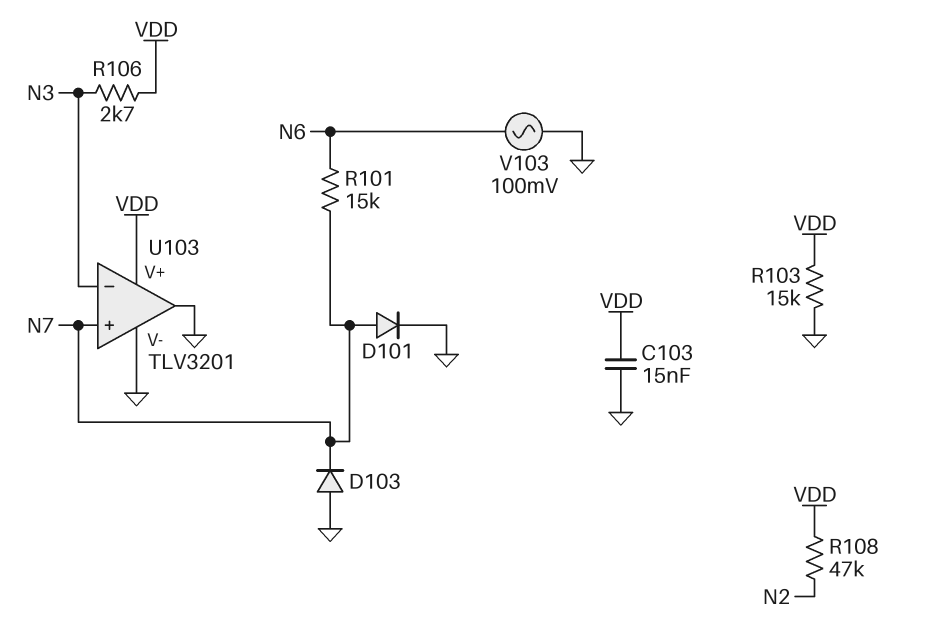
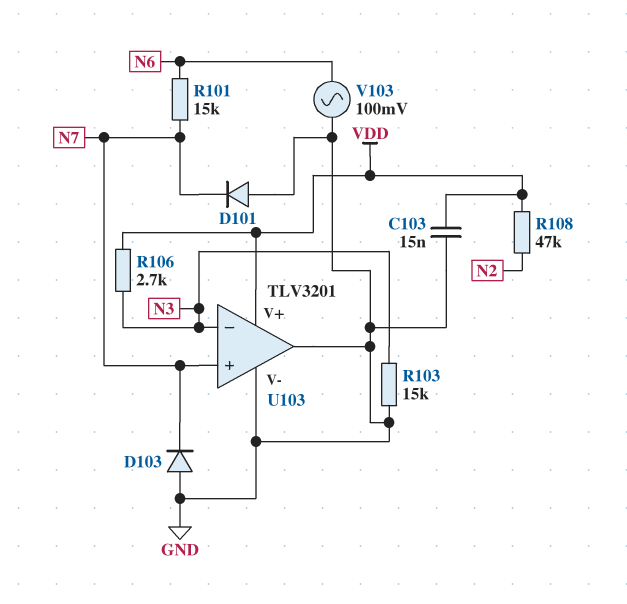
D101: diode (A N7, K GND) -> diode (A GND, K N7)
R103: 15k (GND, VDD) -> 15k (GND, N3)

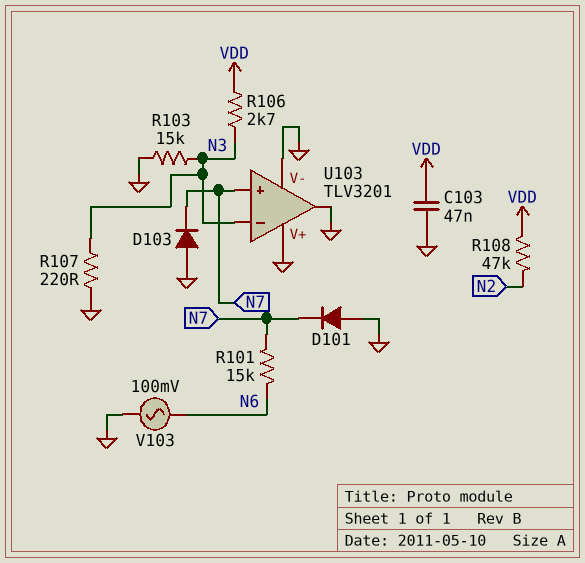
C103: 15nF (GND, VDD) -> 47nF (GND, VDD)
R107: none -> 220 (GND, N3)
U103 pin V+: VDD -> GND

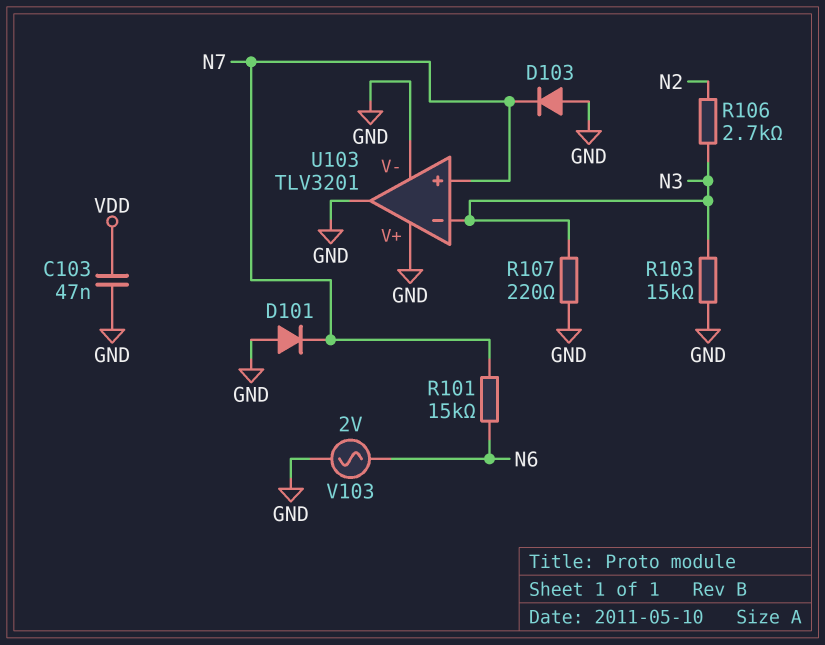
R106: 2.7k (N3, VDD) -> 2.7k (N2, N3)
R108: 47k (N2, VDD) -> none
V103: AC 100mV (GND, N6) -> AC 2V (GND, N6)

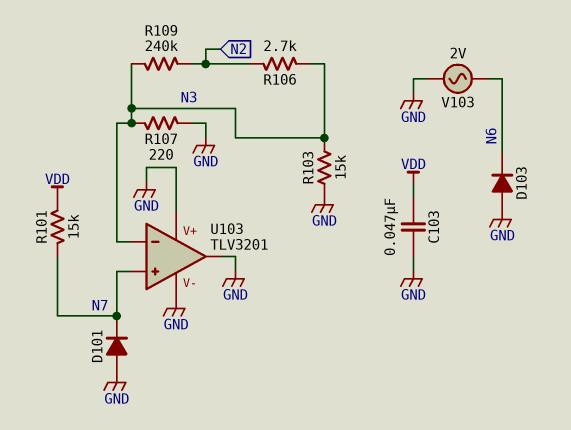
D103: diode (A GND, K N7) -> diode (A GND, K N6)
R101: 15k (N6, N7) -> 15k (N7, VDD)
R109: none -> 240k (N2, N3)

